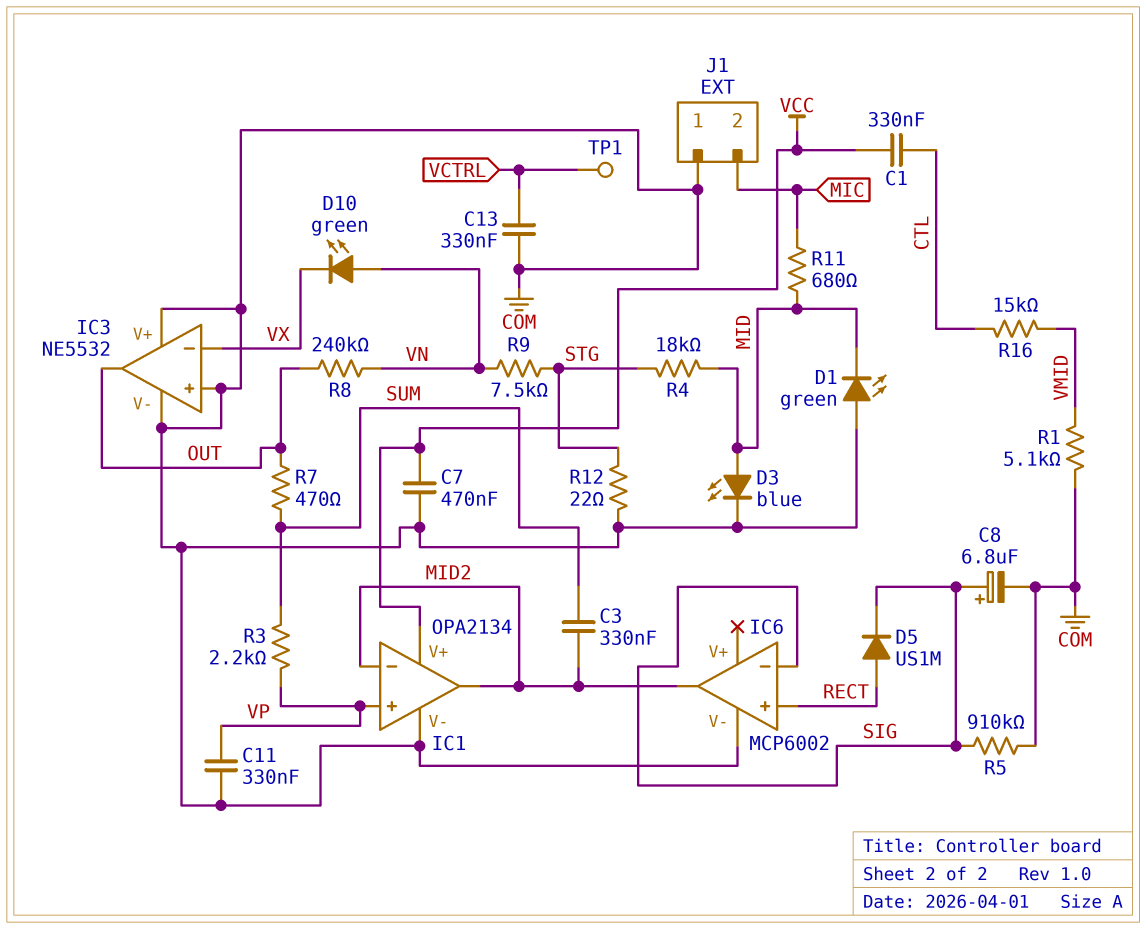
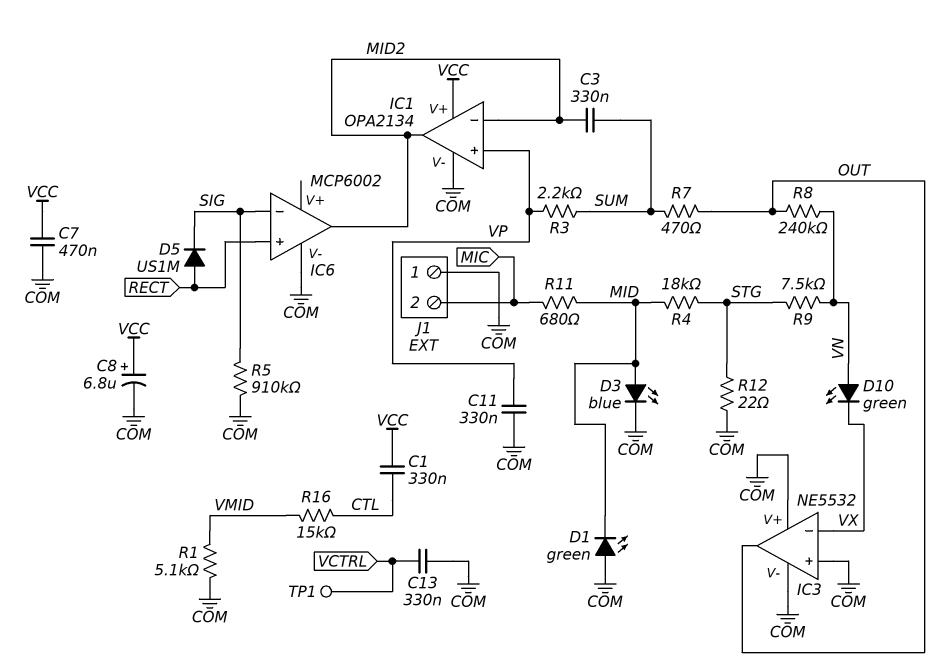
C8: 6.8uF (plus SIG, minus COM) -> 6.8uF (plus VCC, minus COM)

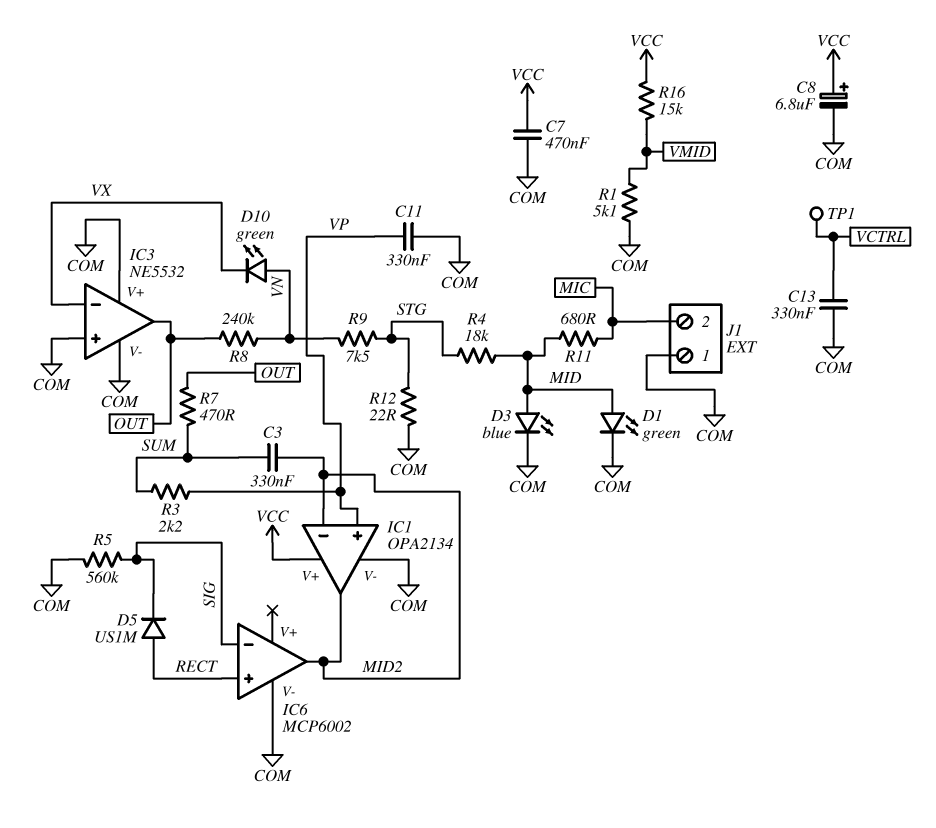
C1: 330nF (CTL, VCC) -> none
D1: LED green (A COM, K MID) -> LED green (A MID, K COM)
R5: 910k (COM, SIG) -> 560k (COM, SIG)
R16: 15k (CTL, VMID) -> 15k (VCC, VMID)

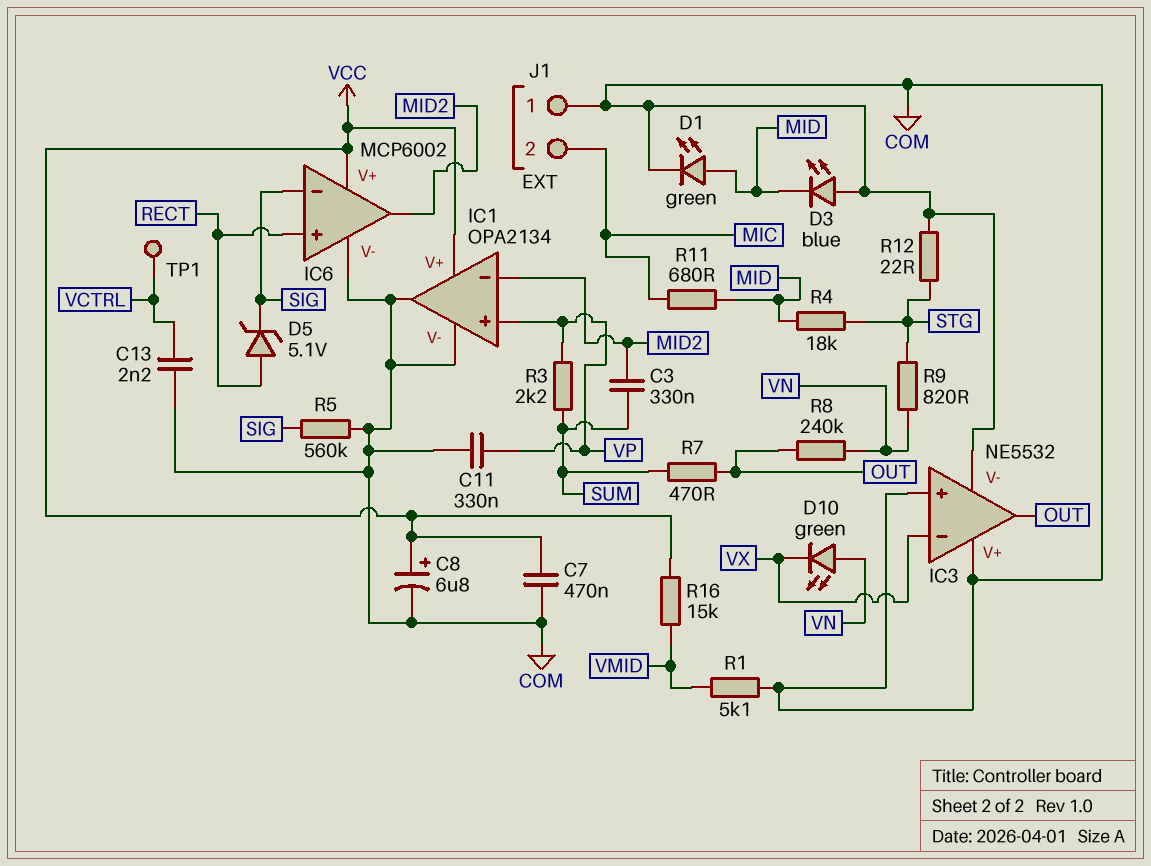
C13: 330nF (COM, VCTRL) -> 2.2nF (COM, VCTRL)
D3: LED blue (A MID, K COM) -> LED blue (A COM, K MID)
D5: diode US1M (A RECT, K SIG) -> zener 5.1V (A RECT, K SIG)
IC1 pin out: MID2 -> COM
IC6 pin V+: none -> VCC
R9: 7.5k (STG, VN) -> 820 (STG, VN)

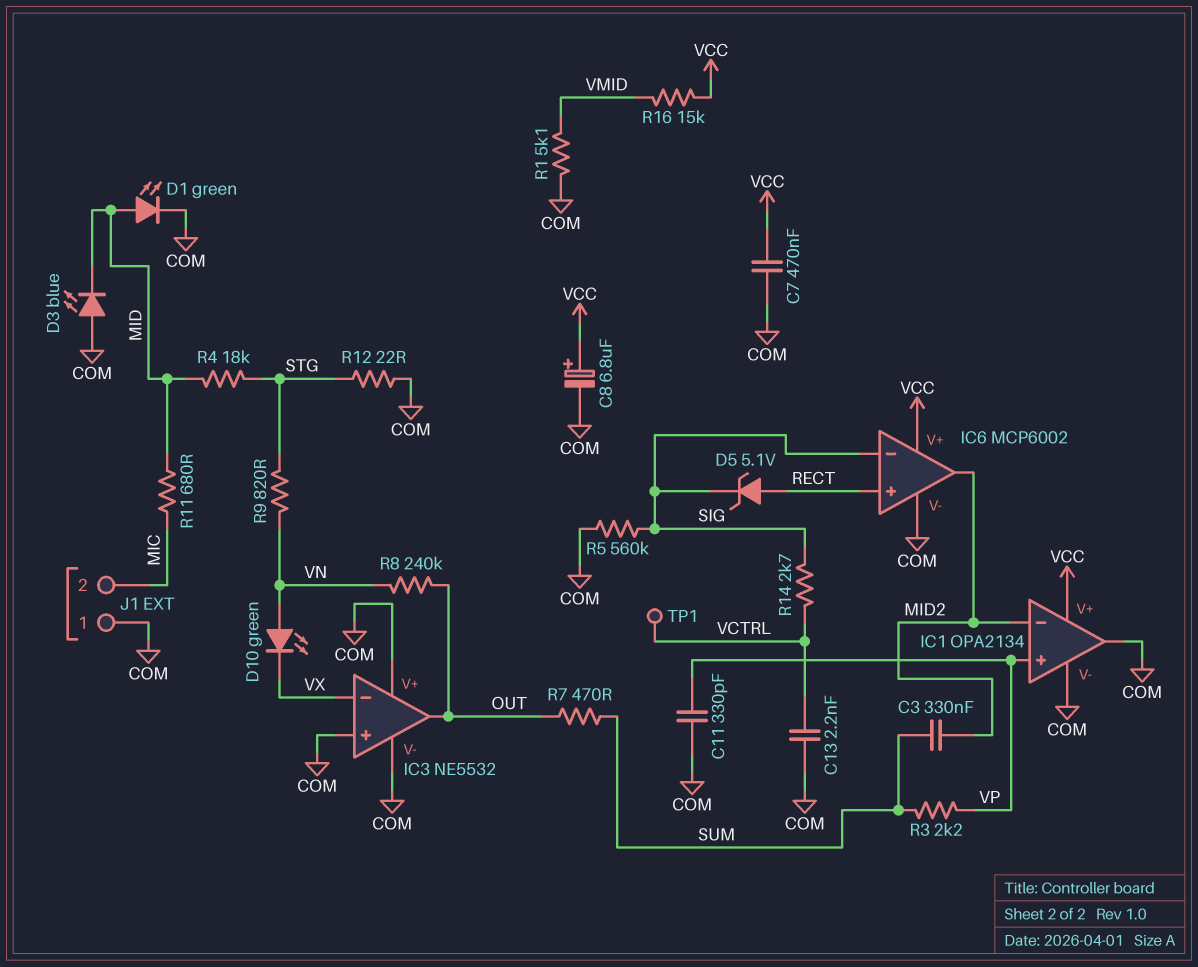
C11: 330nF (COM, VP) -> 330pF (COM, VP)
R14: none -> 2.7k (SIG, VCTRL)

